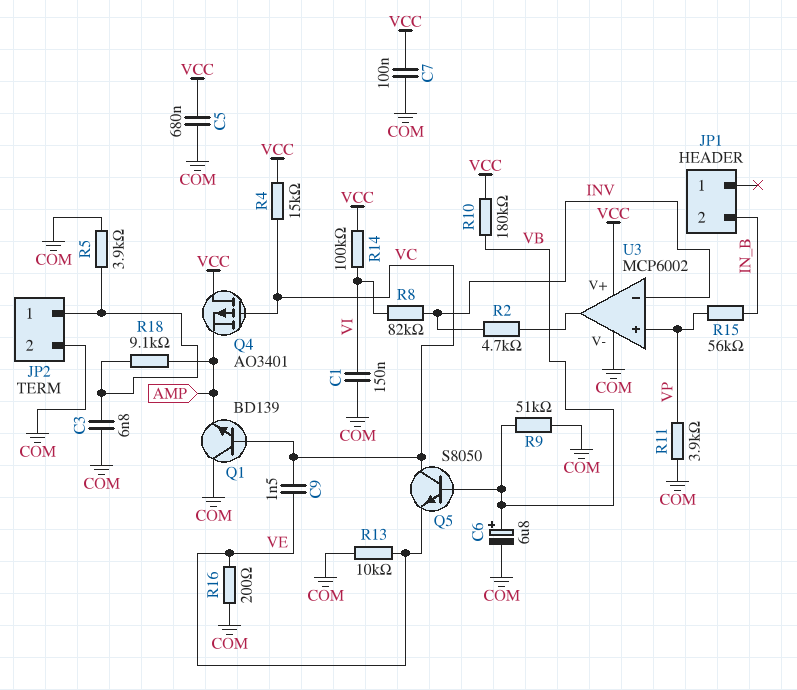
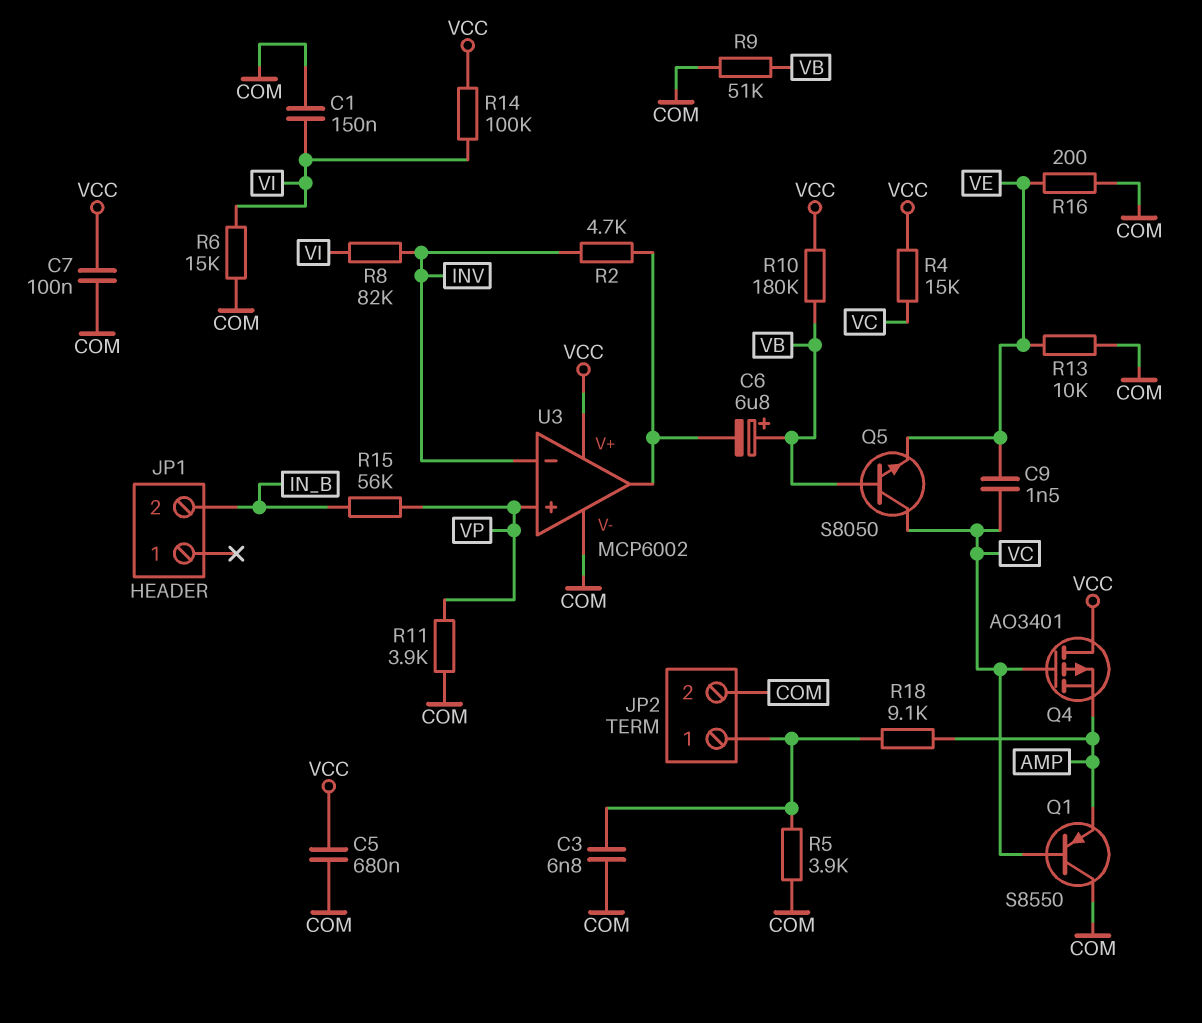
C6: 6.8uF (plus VB, minus COM) -> 6.8uF (plus VB, minus U3/out)
Q1: NPN BD139 (B VC, C COM, E AMP) -> PNP S8550 (B VC, C COM, E AMP)
R6: none -> 15k (COM, VI)

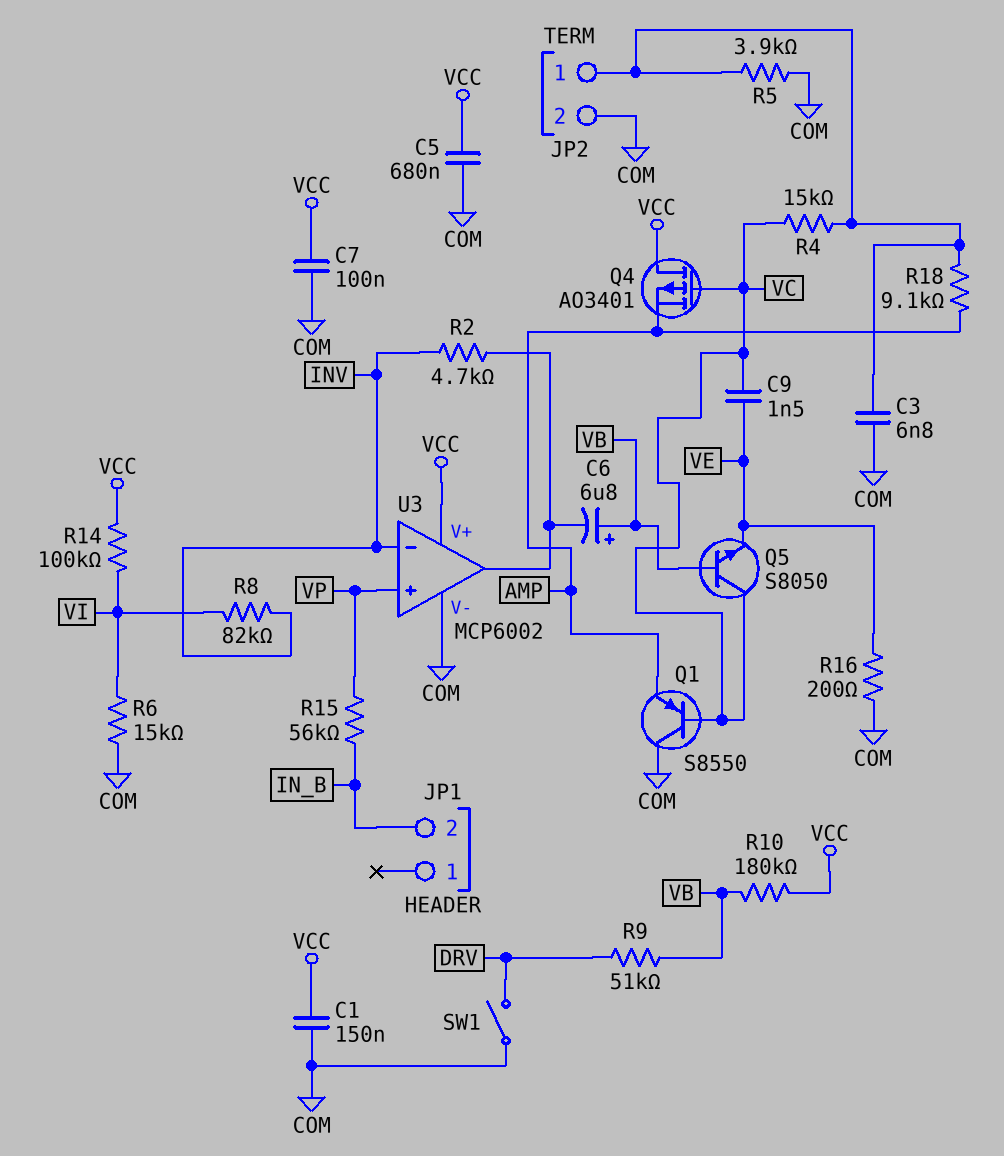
C1: 150nF (COM, VI) -> 150nF (COM, VCC)
R4: 15k (VC, VCC) -> 15k (JP2/1, VC)
R9: 51k (COM, VB) -> 51k (DRV, VB)
R11: 3.9k (COM, VP) -> none
R13: 10k (COM, VE) -> none
SW1: none -> switch (COM, DRV)

